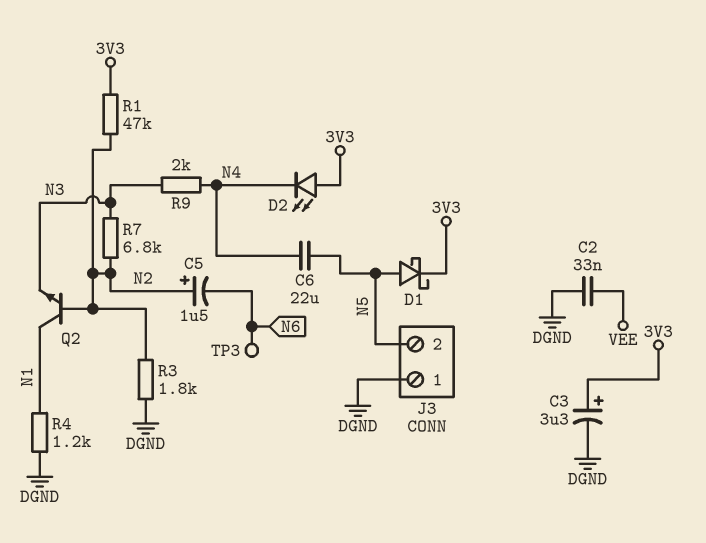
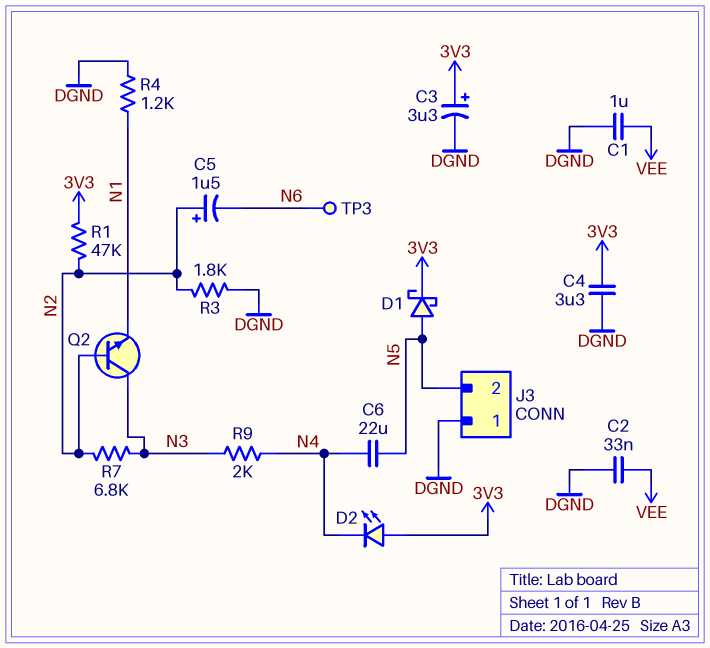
C1: none -> 1uF (DGND, VEE)
C4: none -> 3.3uF (3V3, DGND)
Q2: NPN (B N2, C N1, E N3) -> NPN (B N2, C N3, E N1)

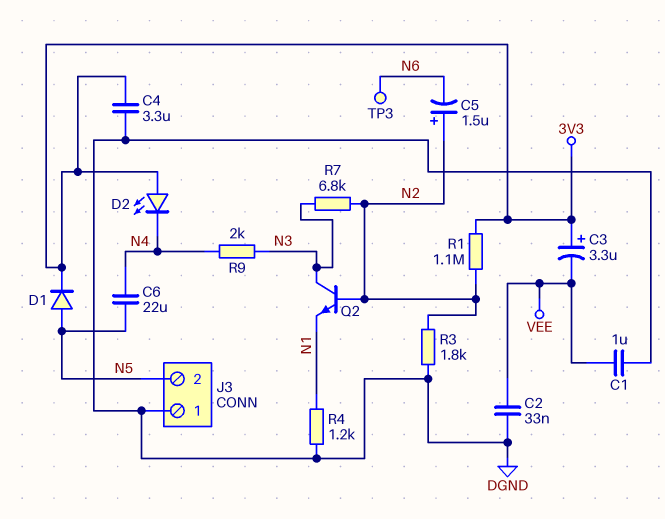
C3: 3.3uF (plus 3V3, minus DGND) -> 3.3uF (plus 3V3, minus VEE)
D1: schottky (A N5, K 3V3) -> diode (A N5, K 3V3)
R1: 47k (3V3, N2) -> 1.1M (3V3, N2)

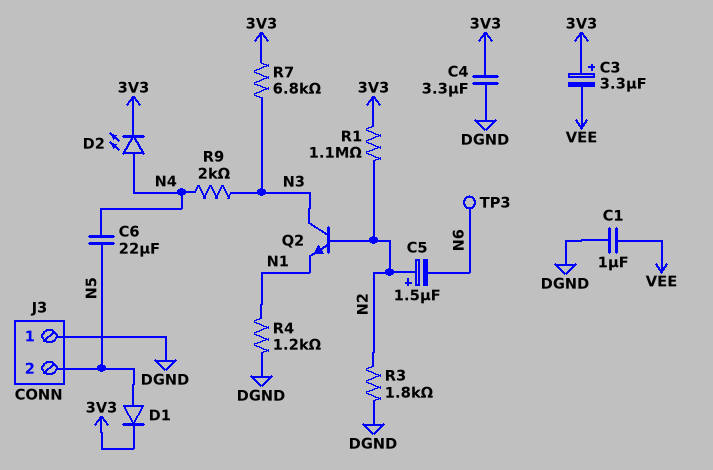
C2: 33nF (DGND, VEE) -> none
D2: LED (A 3V3, K N4) -> LED (A N4, K 3V3)
R7: 6.8k (N2, N3) -> 6.8k (3V3, N3)

